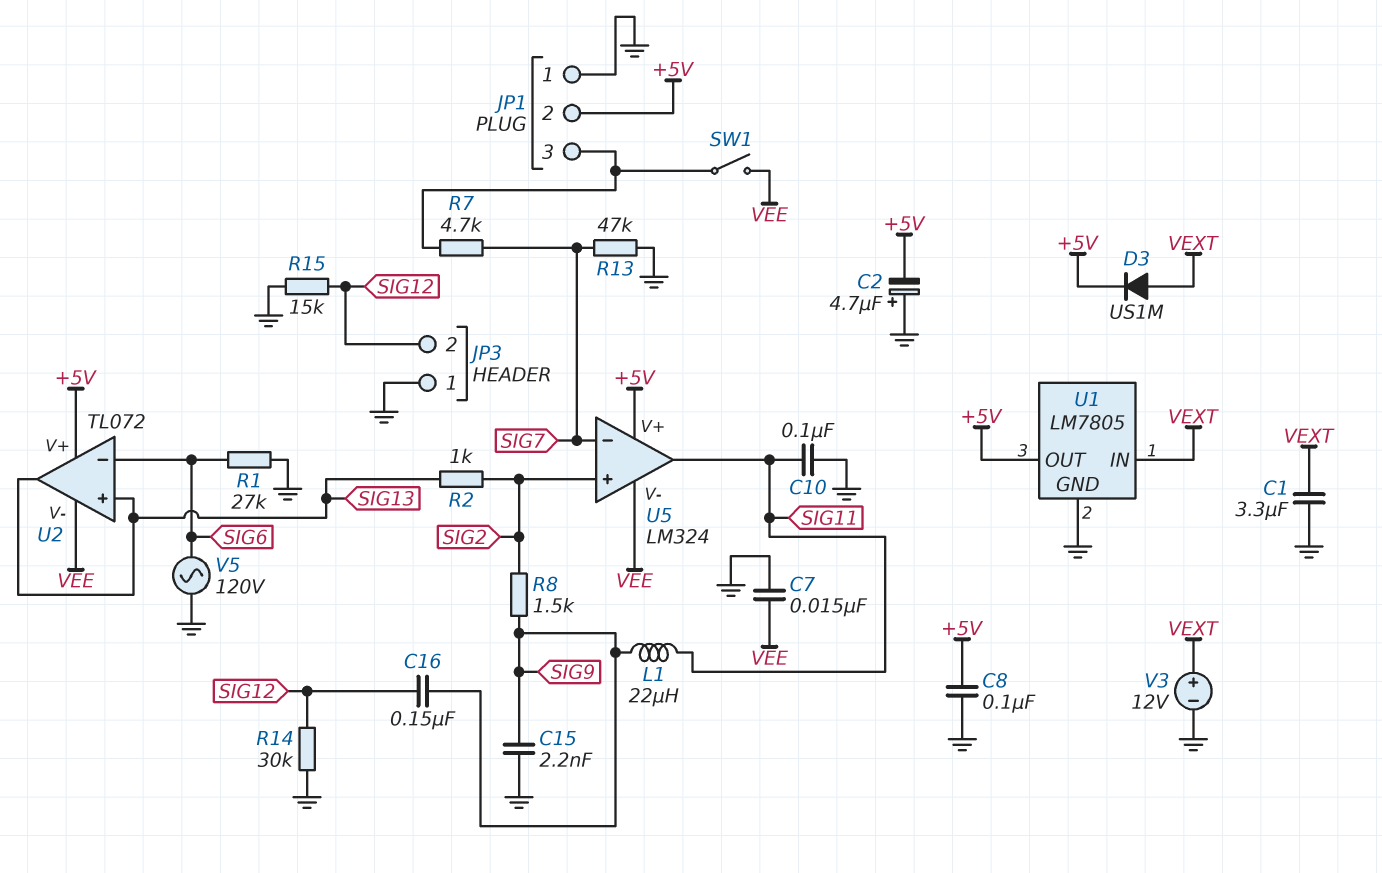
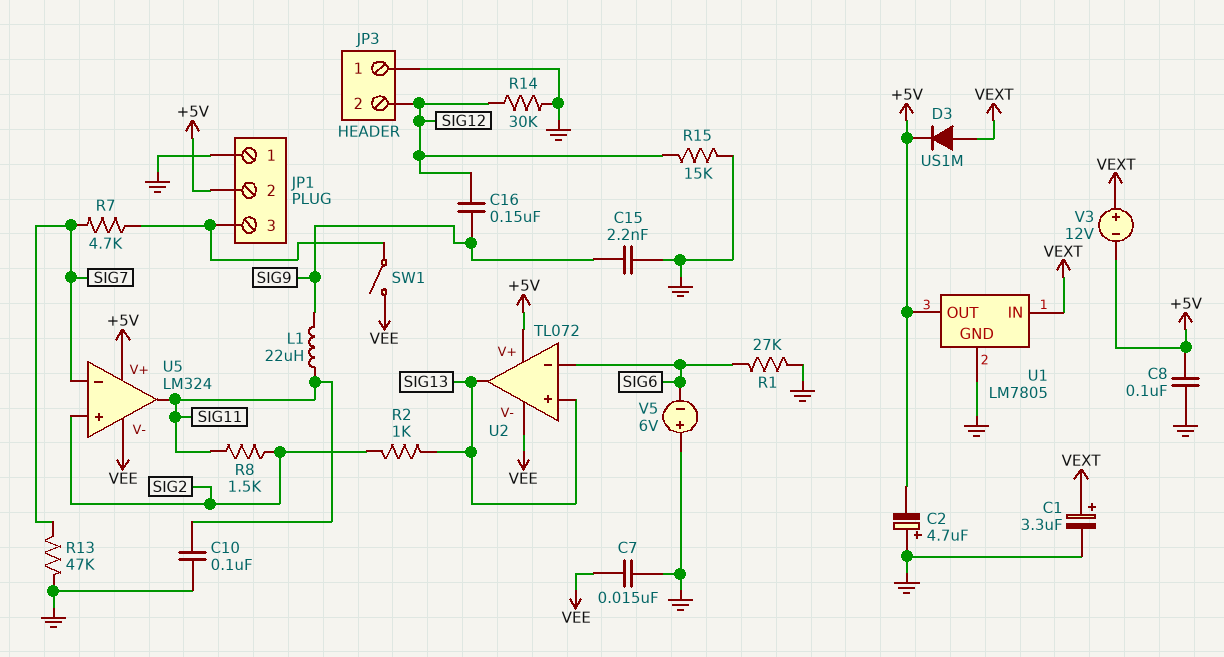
C1: 3.3uF (GND, VEXT) -> 3.3uF (plus VEXT, minus GND)
R8: 1.5k (SIG2, SIG9) -> 1.5k (SIG2, SIG11)
V3: 12V (plus VEXT, minus GND) -> 12V (plus VEXT, minus +5V)
V5: AC 120V (GND, SIG6) -> 6V (plus GND, minus SIG6)

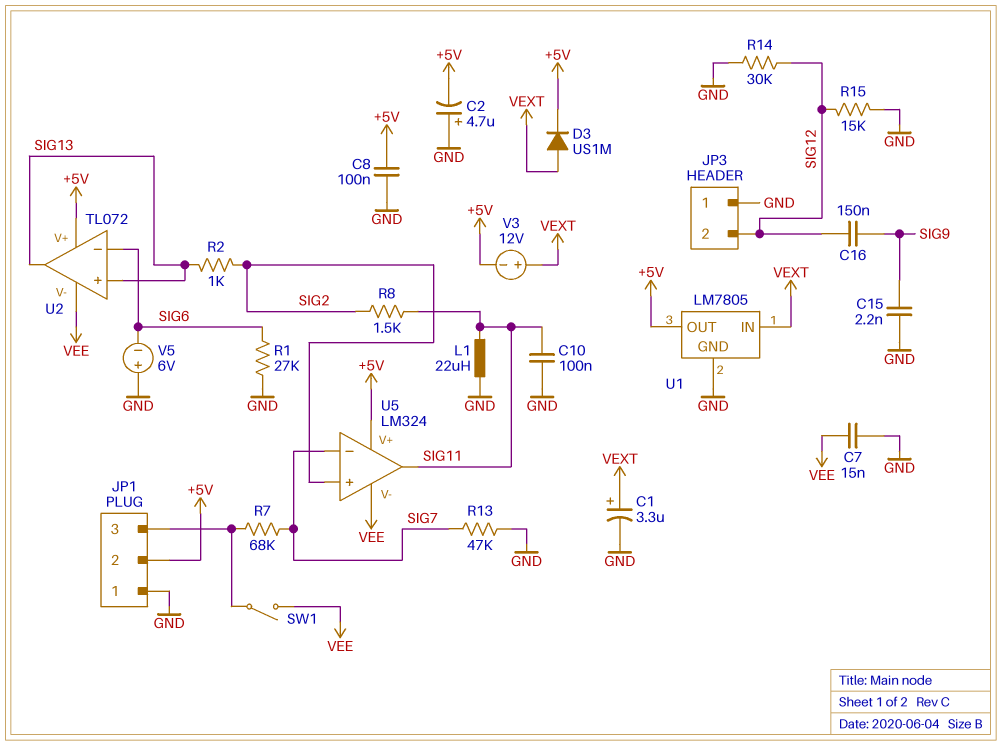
L1: 22uH (SIG9, SIG11) -> 22uH (GND, SIG11)
R7: 4.7k (JP1/3, SIG7) -> 68k (JP1/3, SIG7)

